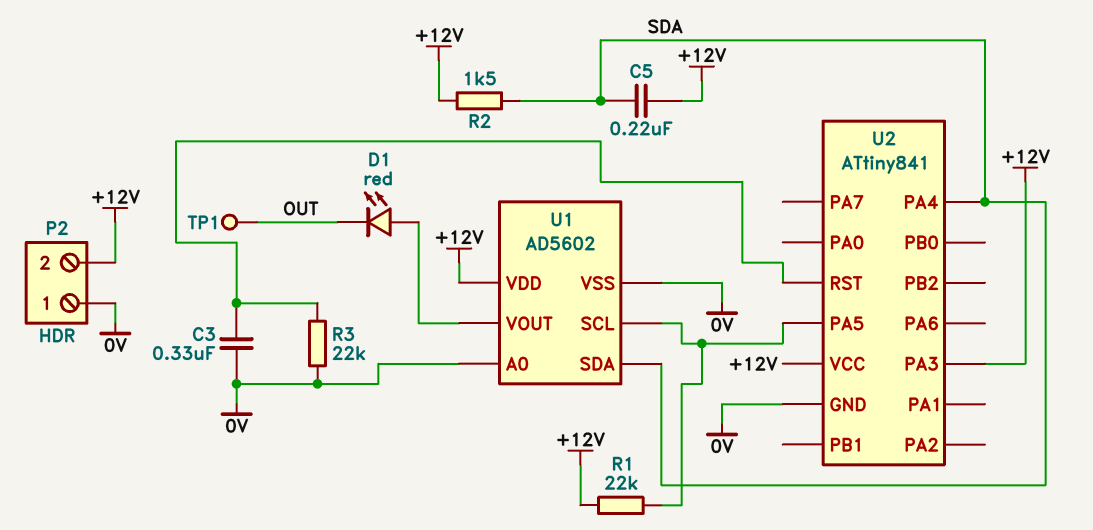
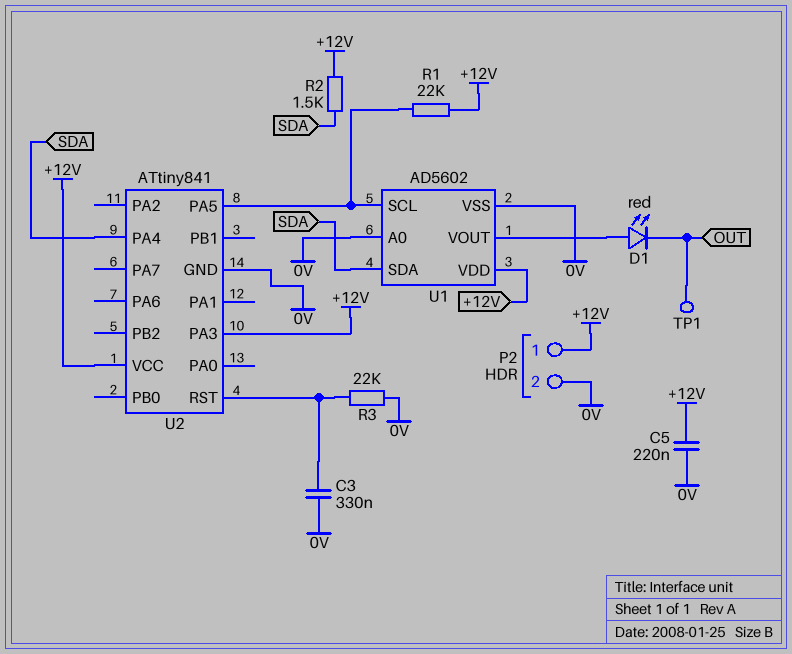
C5: 220nF (+12V, SDA) -> 220nF (+12V, 0V)
P2 pin 1: 0V -> +12V
P2 pin 2: +12V -> 0V

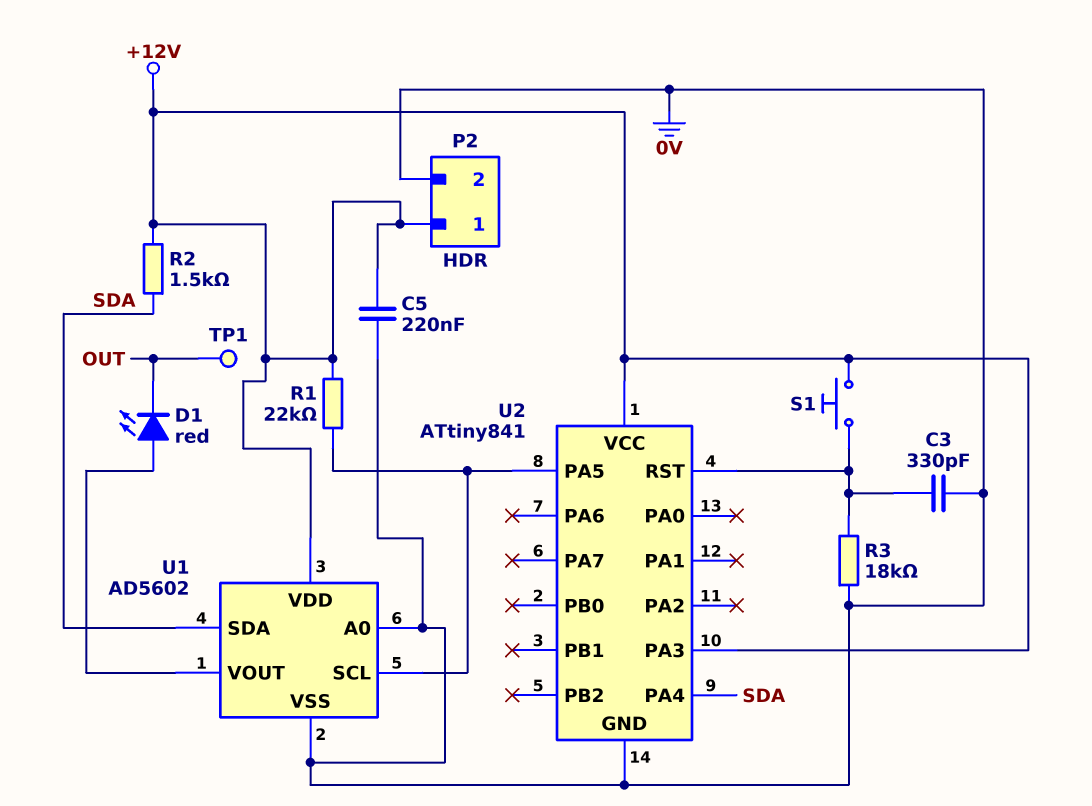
C3: 330nF (0V, U2/RST) -> 330pF (0V, U2/RST)
R3: 22k (0V, U2/RST) -> 18k (0V, U2/RST)
S1: none -> button (+12V, U2/RST)

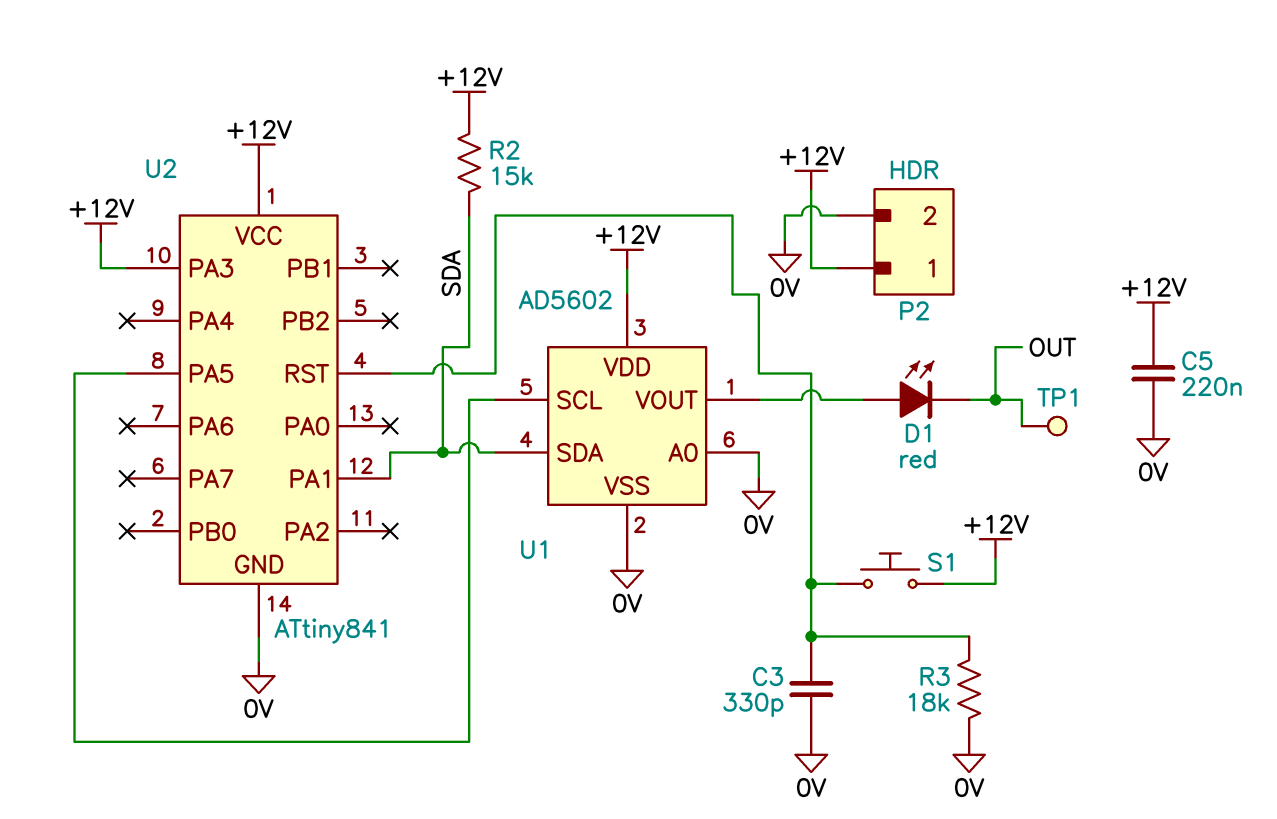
R1: 22k (+12V, U1/SCL) -> none
R2: 1.5k (+12V, SDA) -> 15k (+12V, SDA)
U2 pin PA1: none -> SDA
U2 pin PA4: SDA -> none

